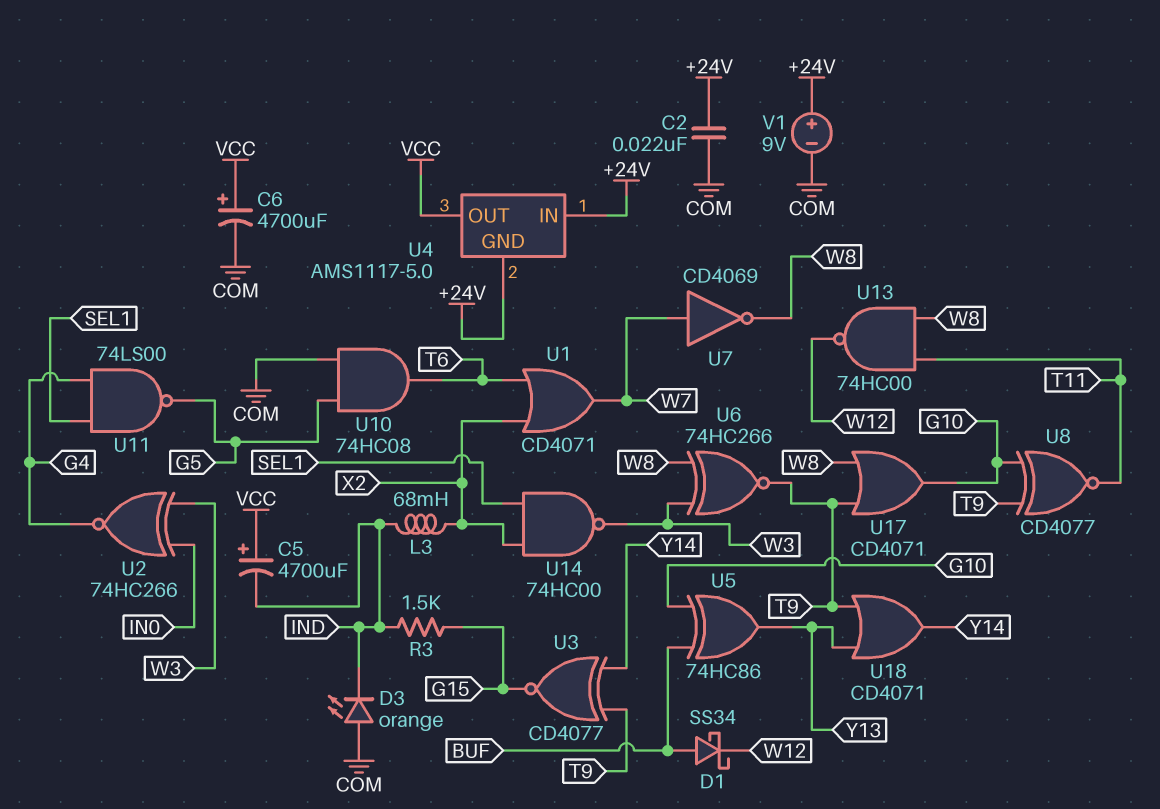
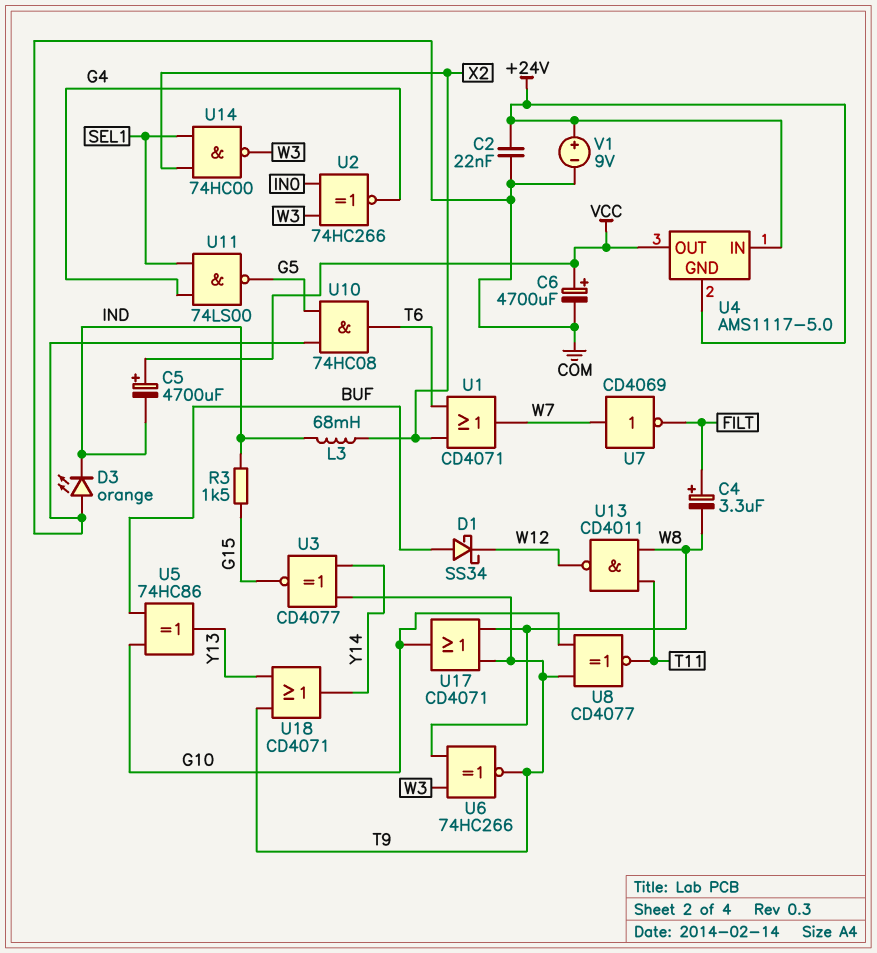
C4: none -> 3.3uF (plus FILT, minus W8)
U7: NOT CD4069 (in W7, out W8) -> NOT CD4069 (in W7, out FILT)
U13: NAND 74HC00 (in T11, in W8, out W12) -> NAND CD4011 (in T11, in W8, out W12)

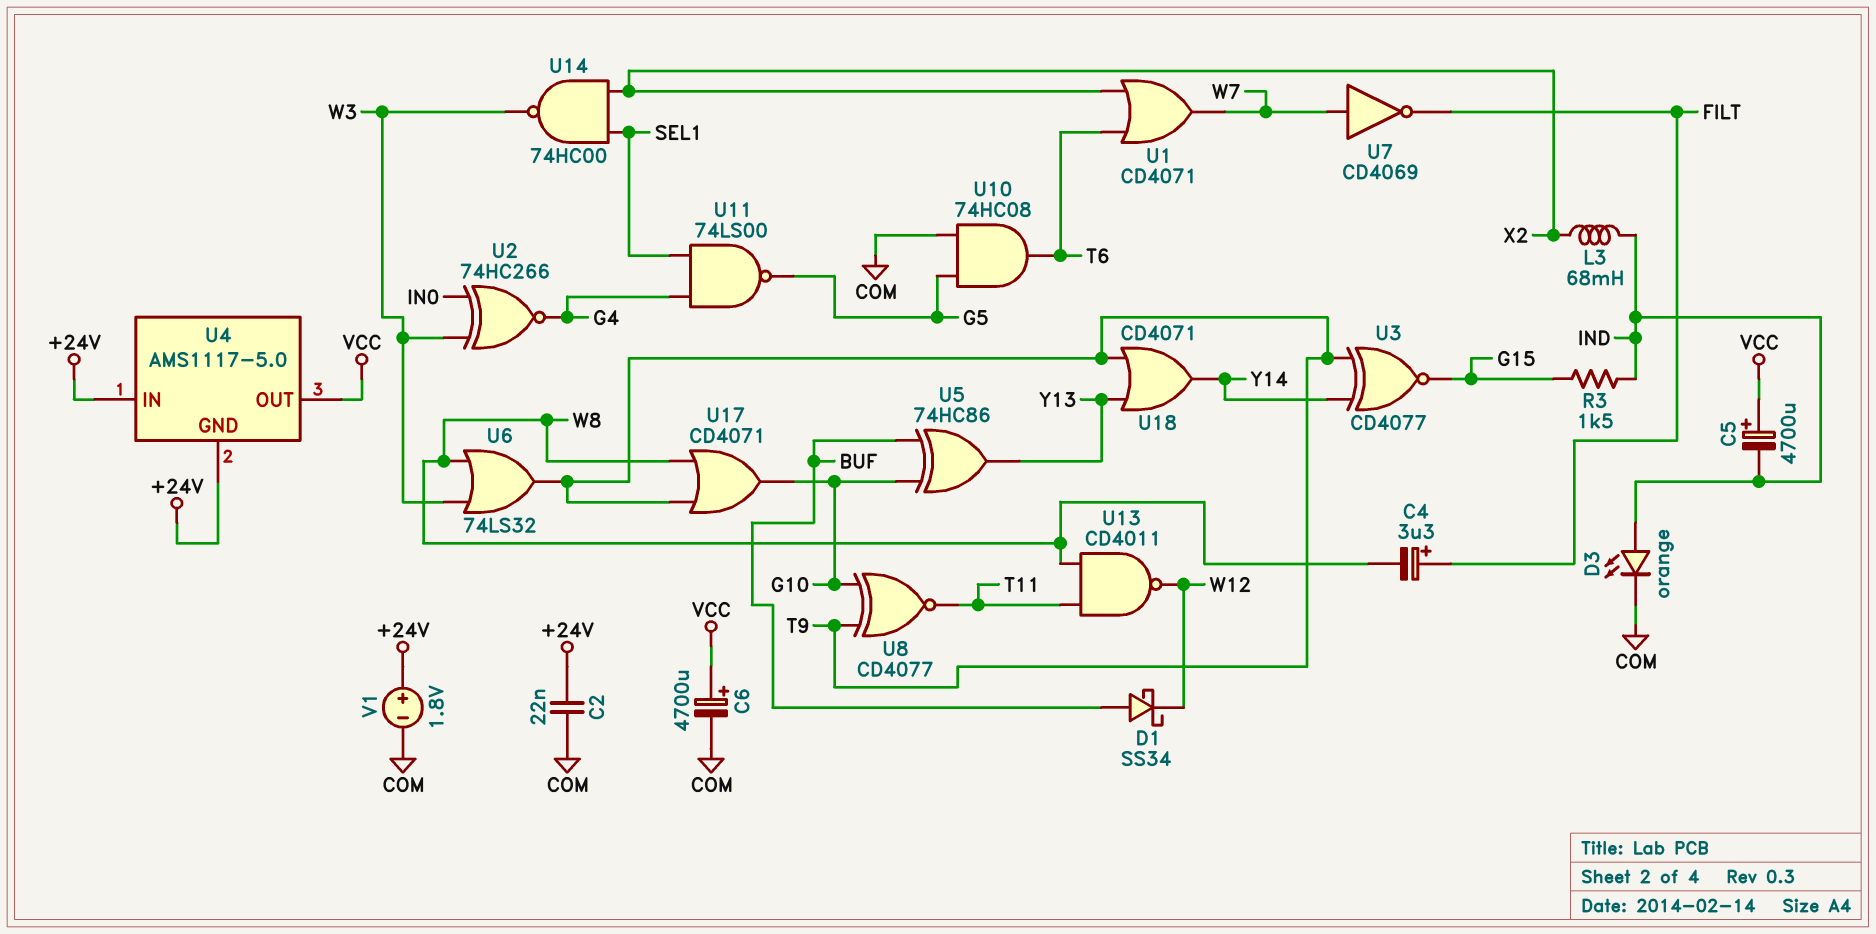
D3: LED orange (A COM, K IND) -> LED orange (A IND, K COM)
U6: XNOR 74HC266 (in W3, in W8, out T9) -> OR 74LS32 (in W3, in W8, out T9)
V1: 9V (plus +24V, minus COM) -> 1.8V (plus +24V, minus COM)

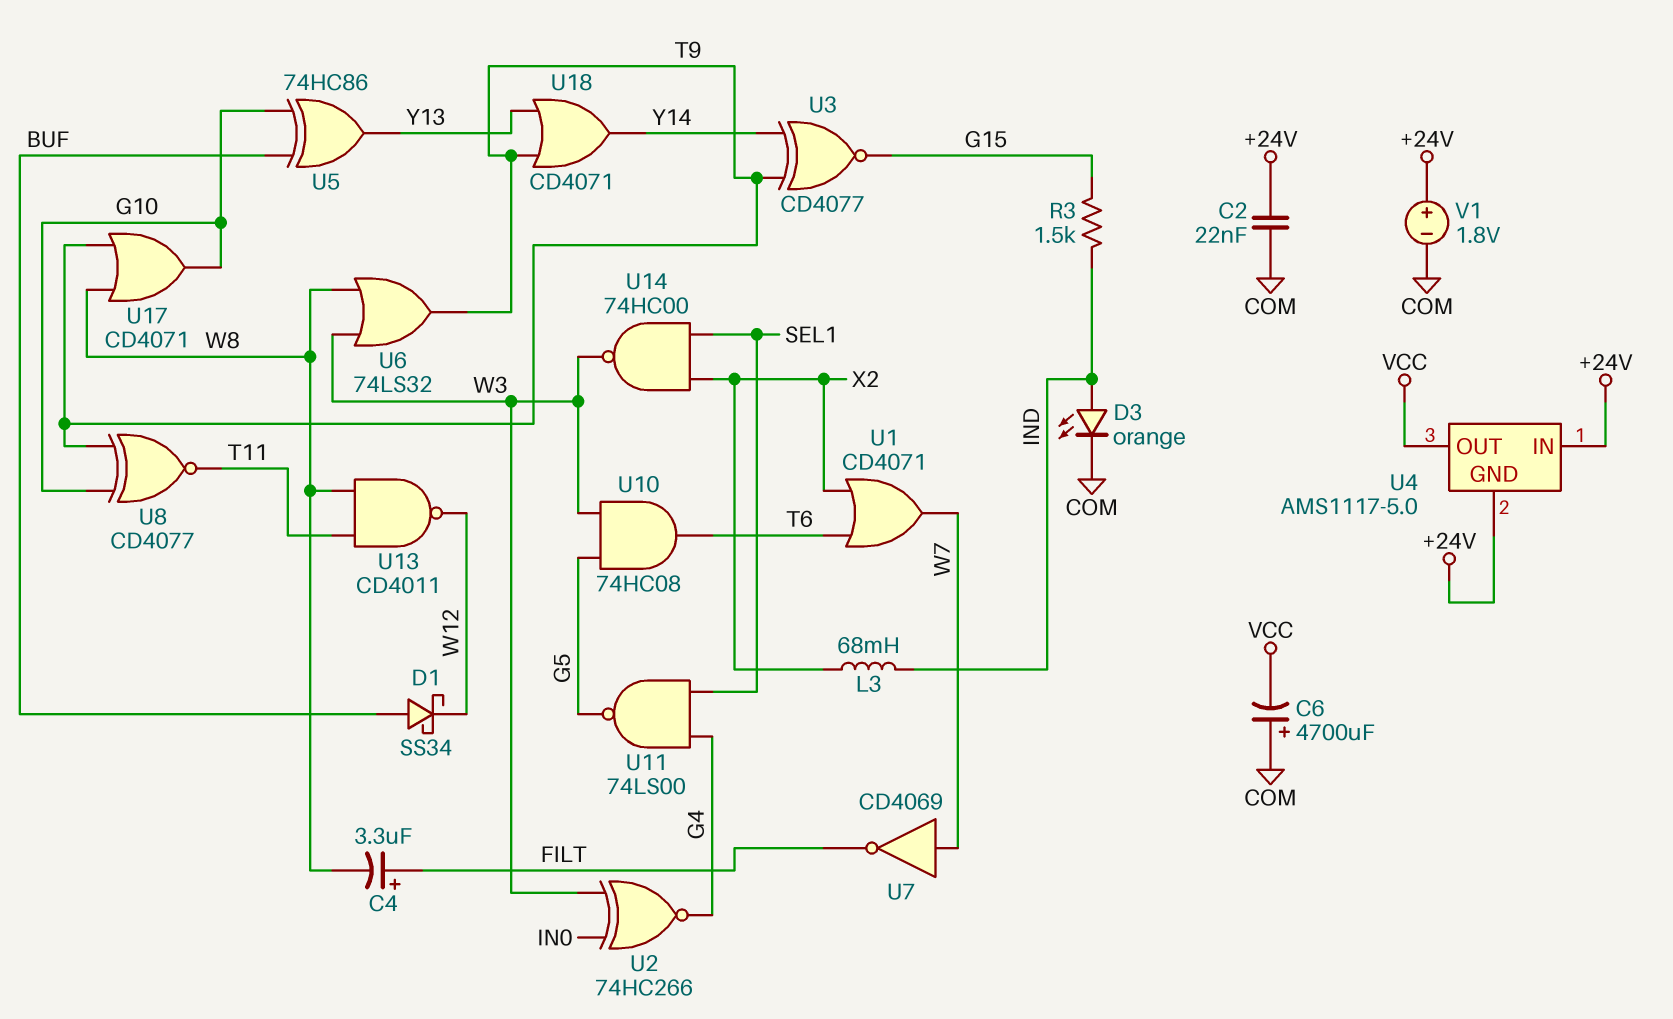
C5: 4700uF (plus VCC, minus IND) -> none
C6: 4700uF (plus VCC, minus COM) -> 4700uF (plus COM, minus VCC)
U10: AND 74HC08 (in COM, in G5, out T6) -> AND 74HC08 (in G5, in W3, out T6)

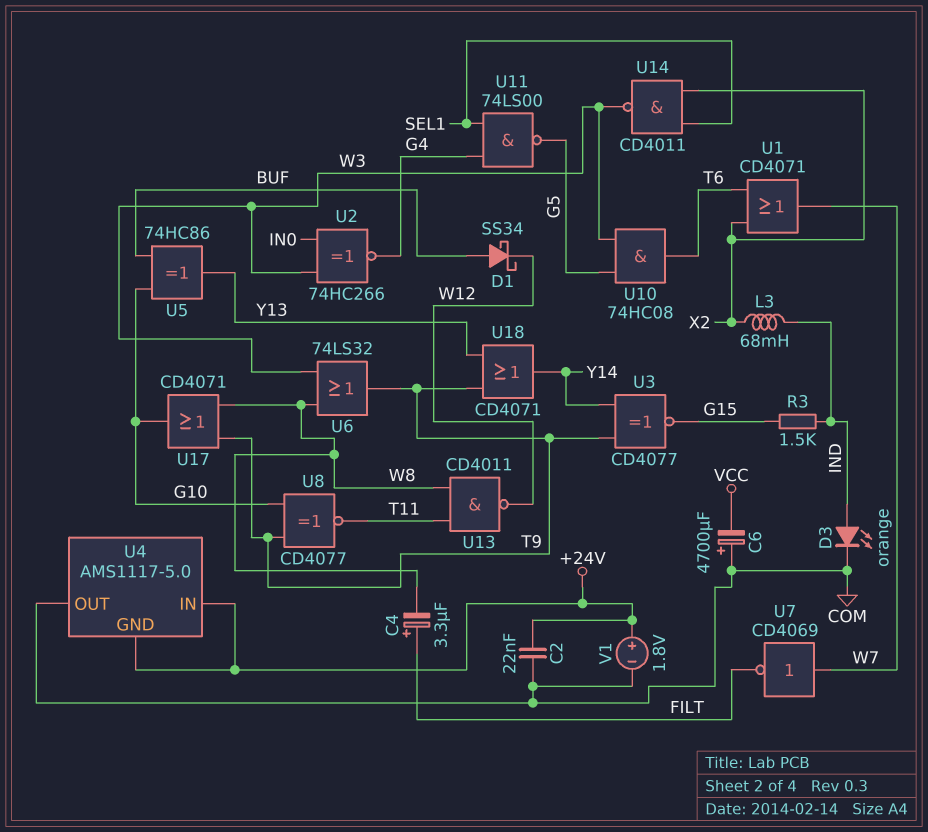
U4 pin OUT: VCC -> COM
U14: NAND 74HC00 (in SEL1, in X2, out W3) -> NAND CD4011 (in SEL1, in X2, out W3)

